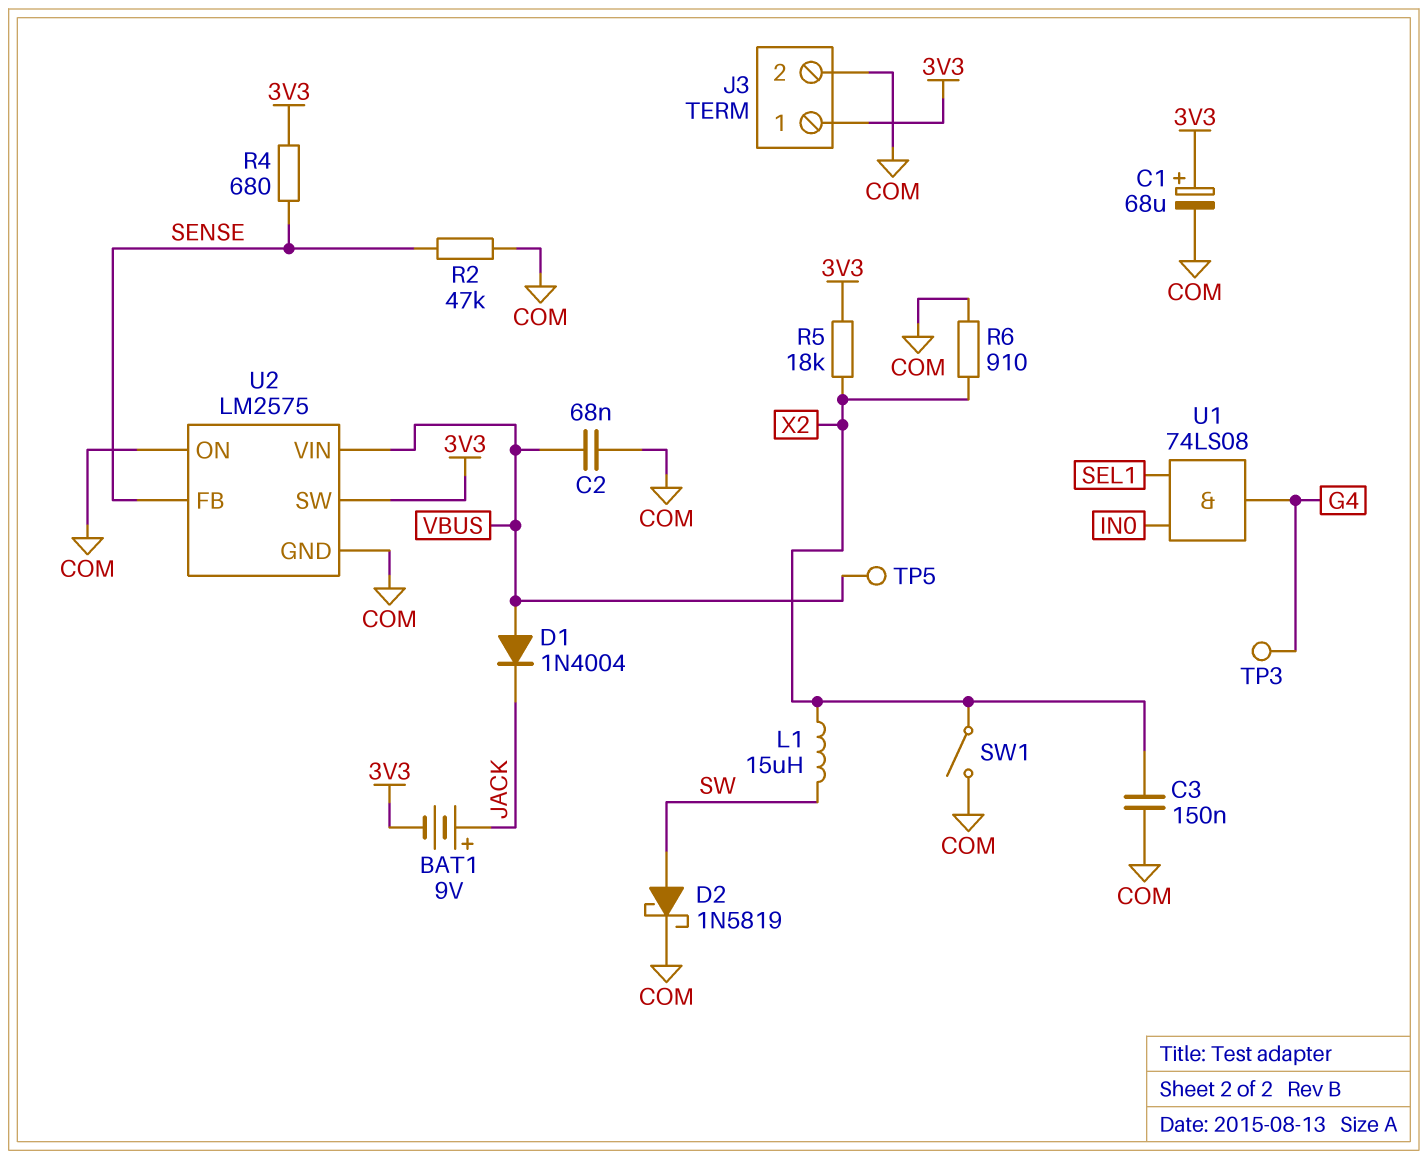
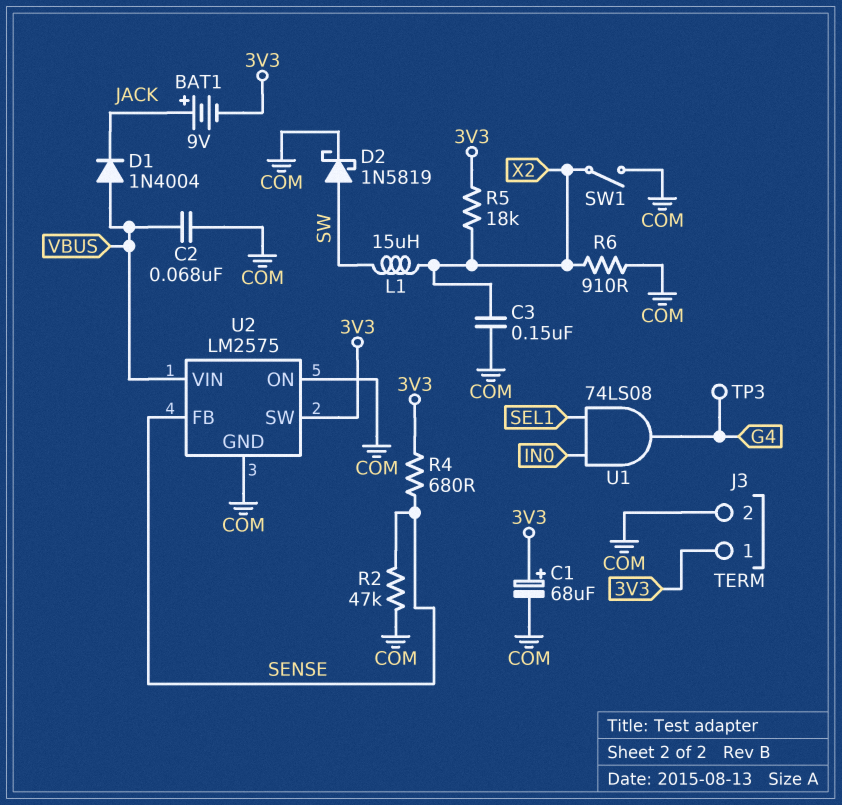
TP5: test point (VBUS) -> none

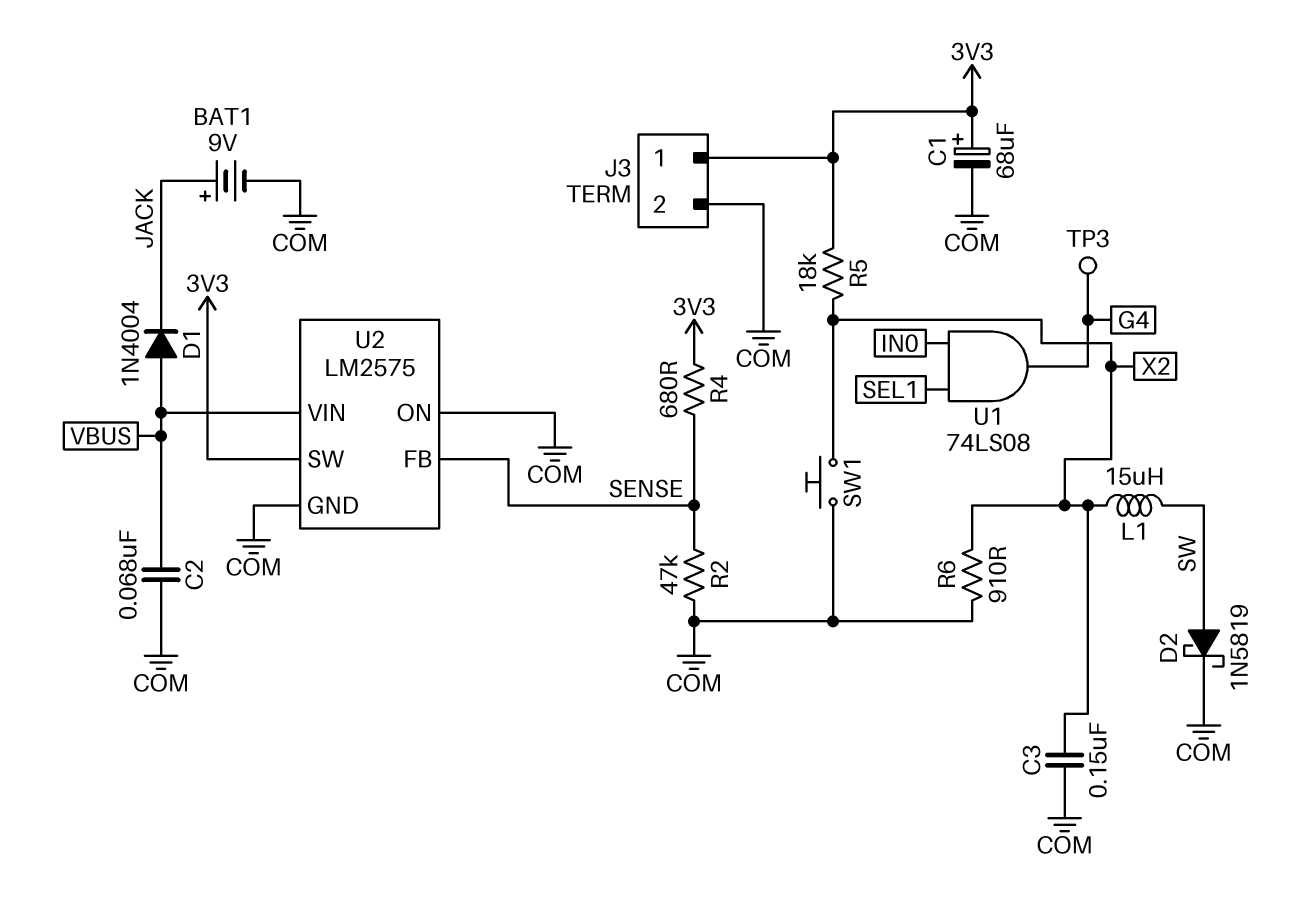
BAT1: 9V (plus JACK, minus 3V3) -> 9V (plus JACK, minus COM)
SW1: switch (COM, X2) -> button (COM, X2)

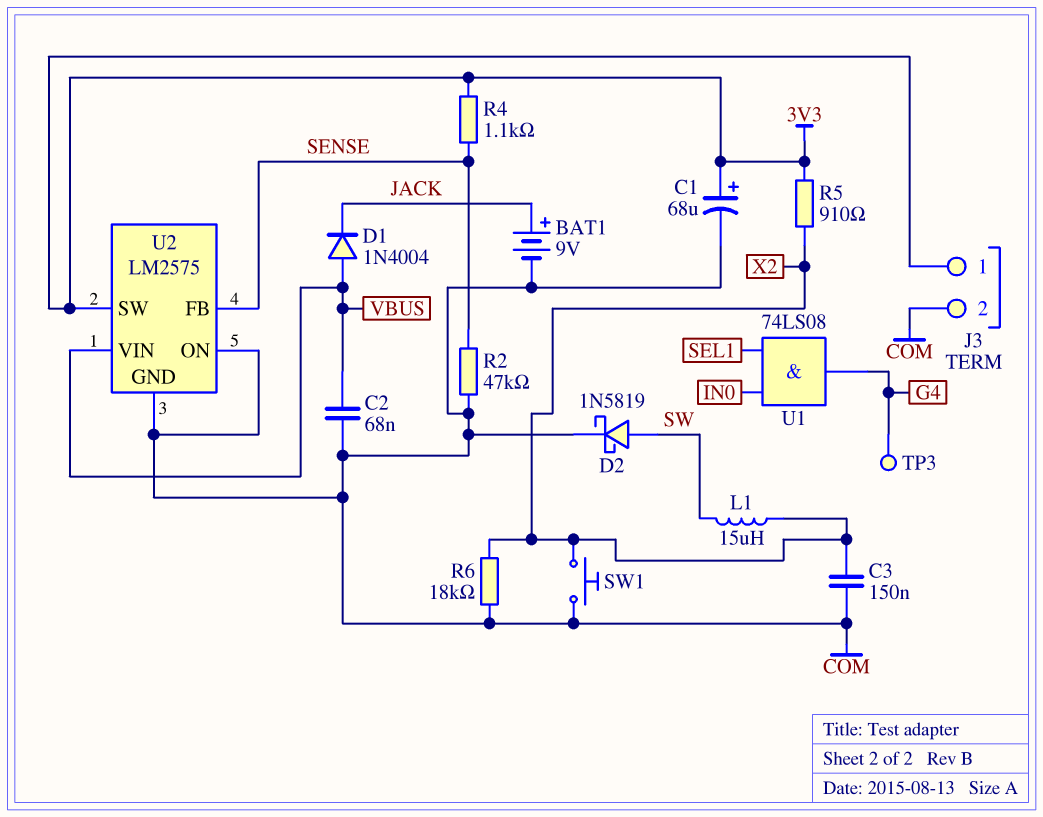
R4: 680 (3V3, SENSE) -> 1.1k (3V3, SENSE)
R5: 18k (3V3, X2) -> 910 (3V3, X2)
R6: 910 (COM, X2) -> 18k (COM, X2)

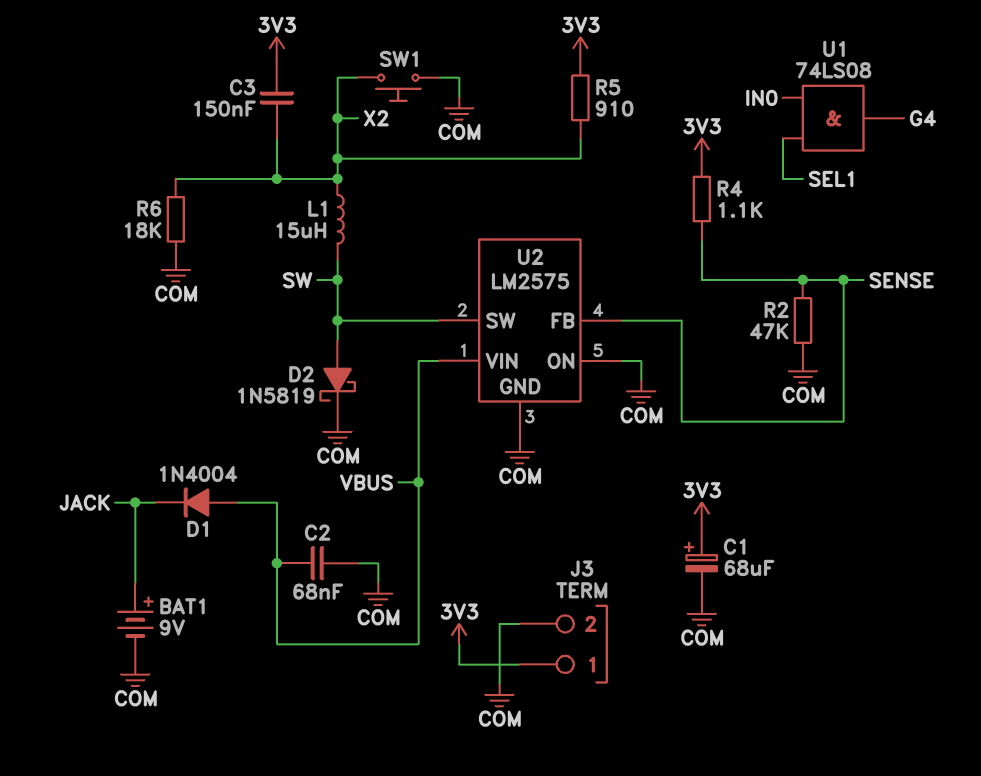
C3: 150nF (COM, X2) -> 150nF (3V3, X2)
TP3: test point (G4) -> none
U2 pin SW: 3V3 -> SW

